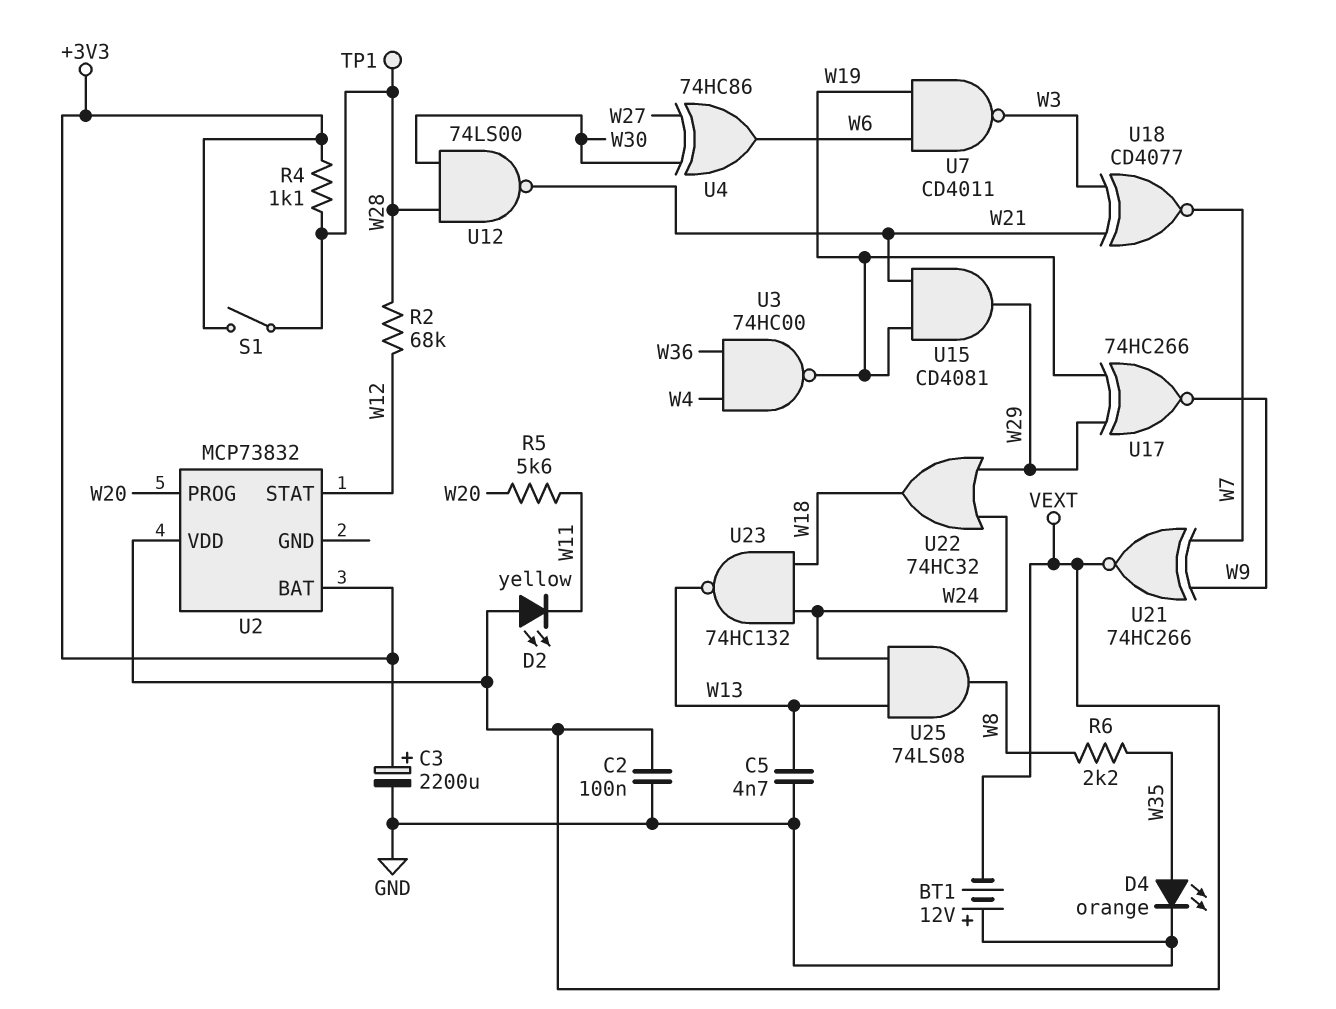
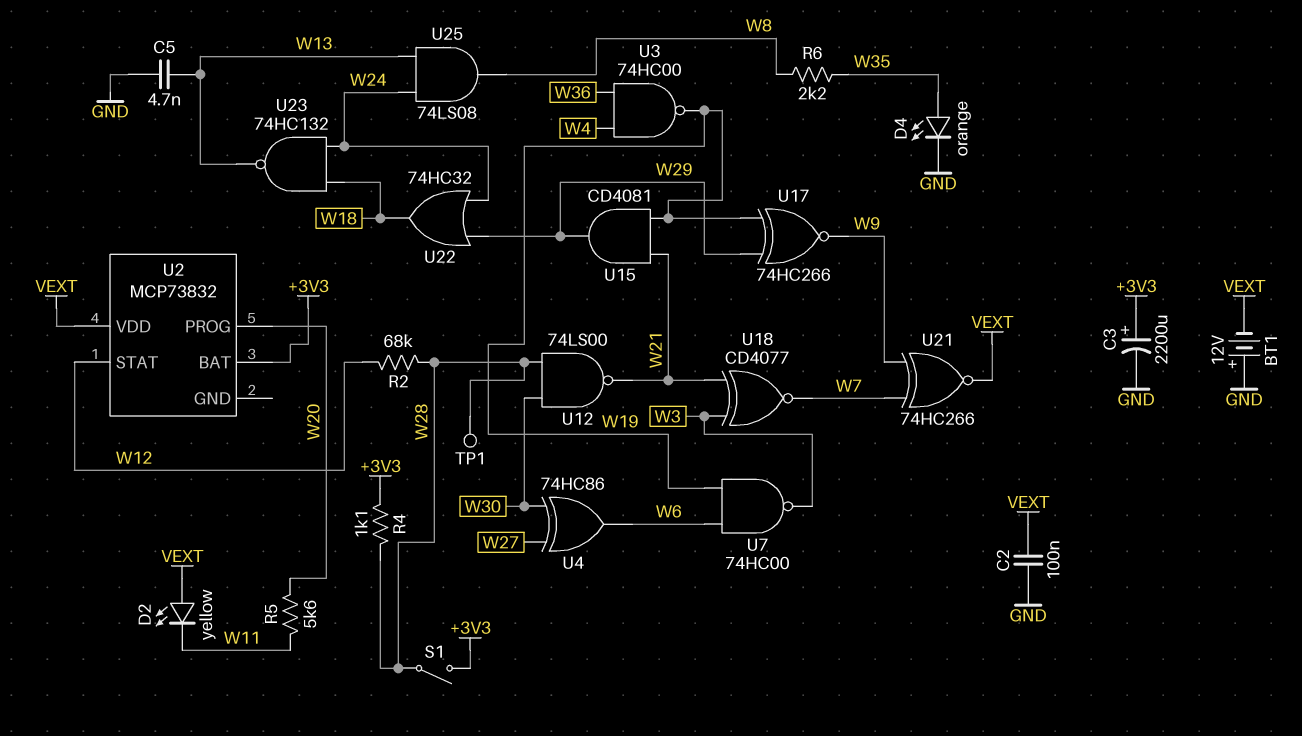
U7: NAND CD4011 (in W6, in W19, out W3) -> NAND 74HC00 (in W6, in W19, out W3)

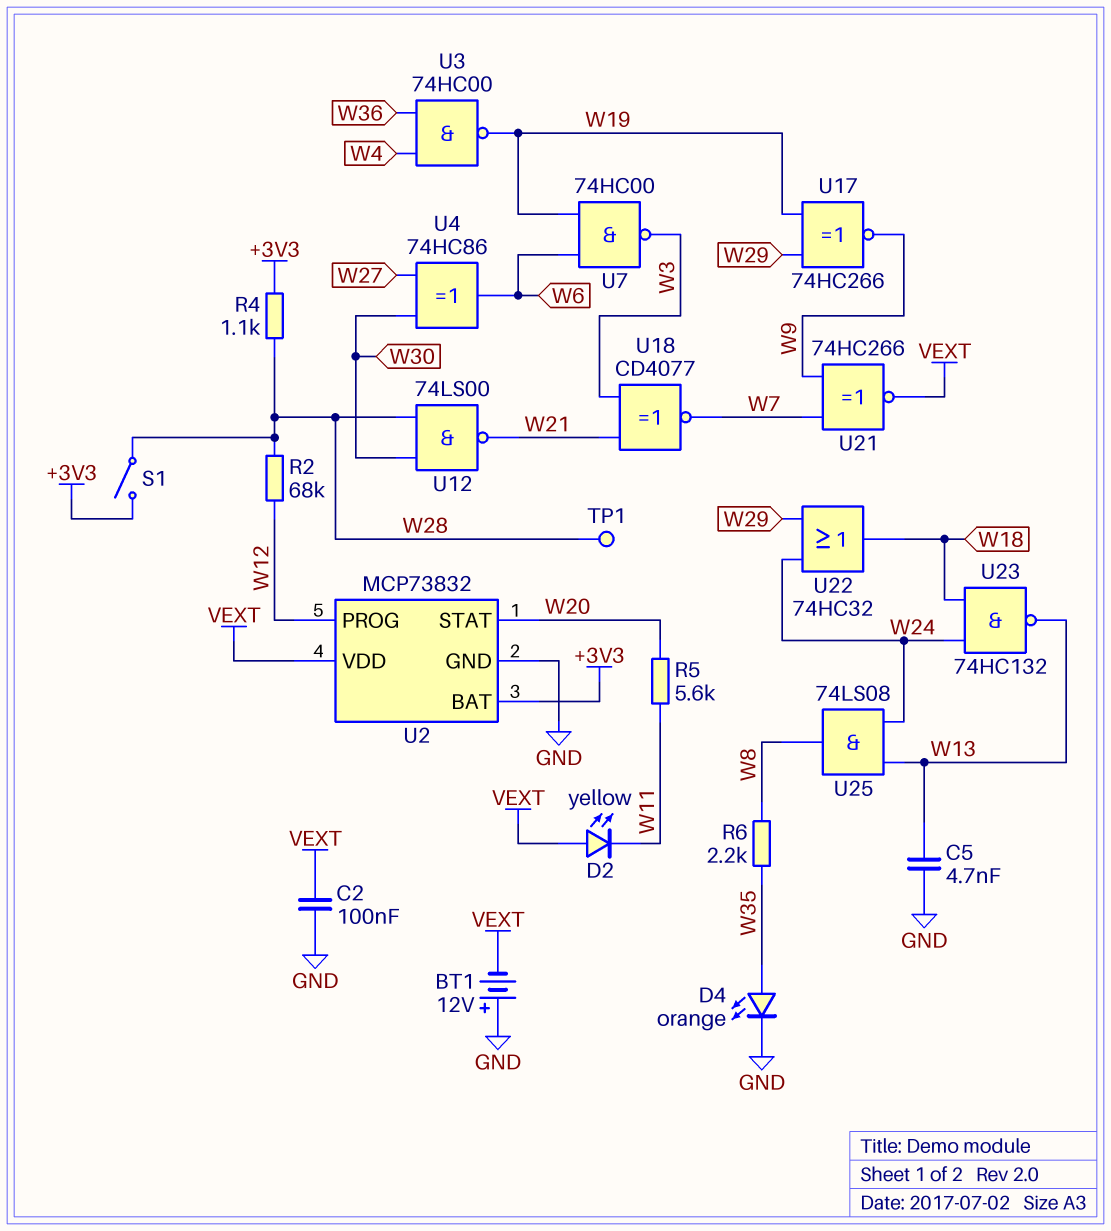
C3: 2200uF (plus +3V3, minus GND) -> none
U2 pin GND: none -> GND
U2 pin PROG: W20 -> W12
U2 pin STAT: W12 -> W20
U15: AND CD4081 (in W19, in W21, out W29) -> none

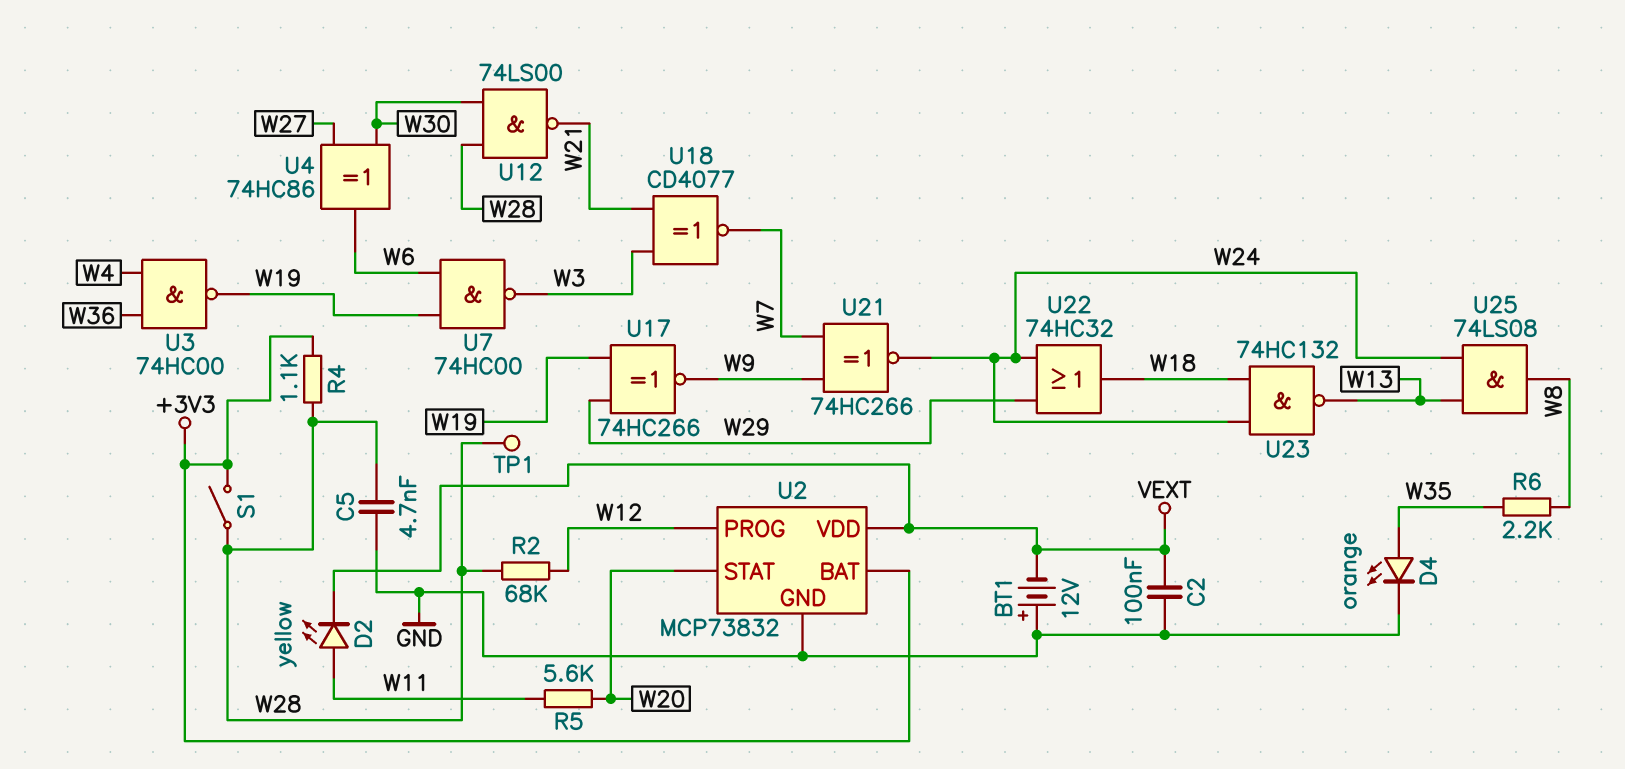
C5: 4.7nF (GND, W13) -> 4.7nF (GND, W28)
D2: LED yellow (A VEXT, K W11) -> LED yellow (A W11, K VEXT)
U21: XNOR 74HC266 (in W7, in W9, out VEXT) -> XNOR 74HC266 (in W7, in W9, out W24)

